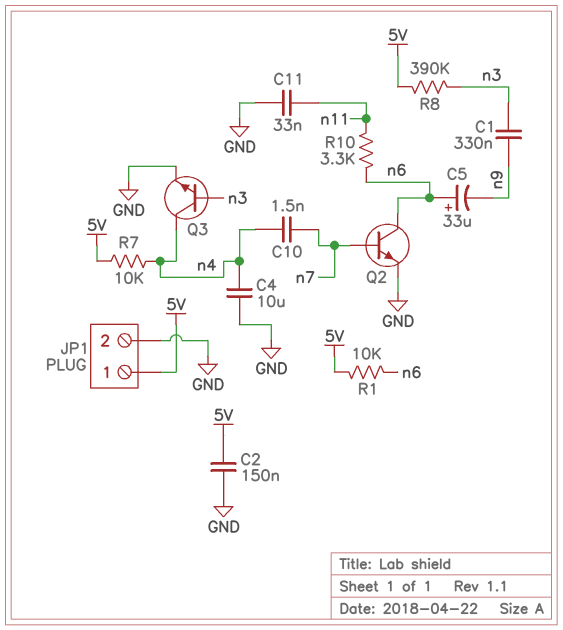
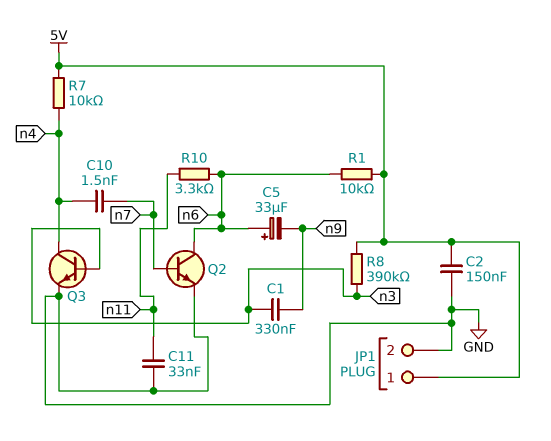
C4: 10uF (GND, n4) -> none

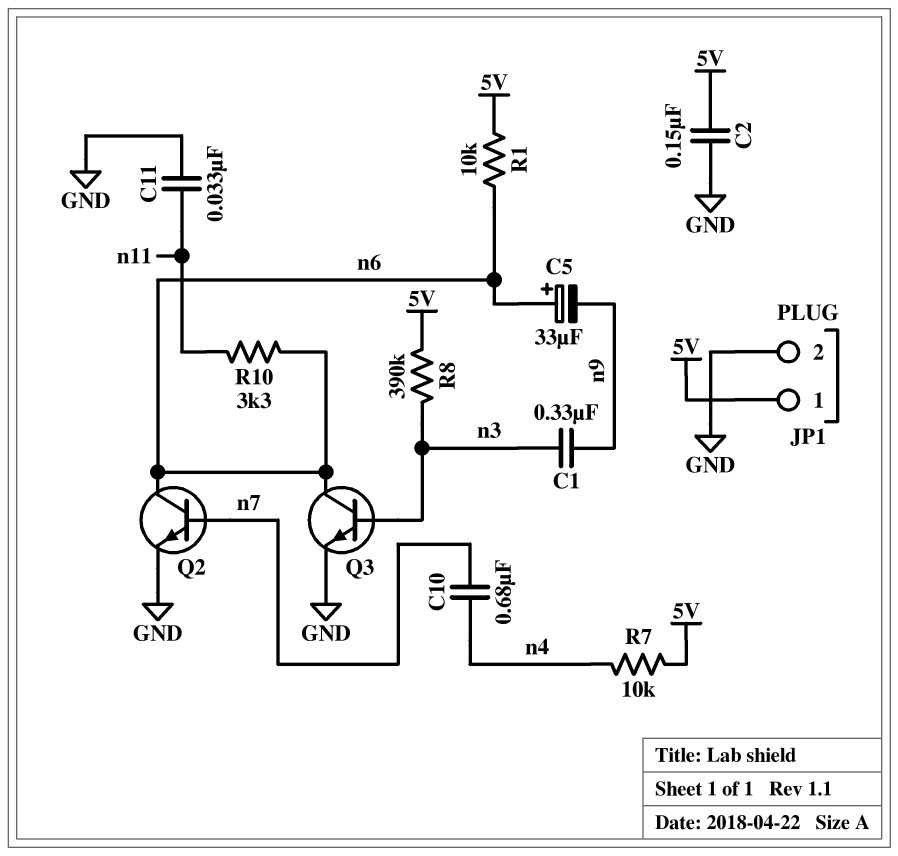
C10: 1.5nF (n4, n7) -> 680nF (n4, n7)
Q3: NPN (B n3, C n4, E GND) -> NPN (B n3, C n6, E GND)

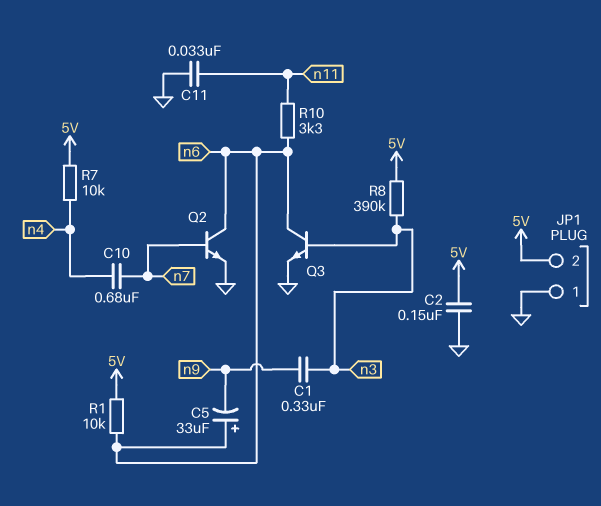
JP1 pin 1: 5V -> GND
JP1 pin 2: GND -> 5V

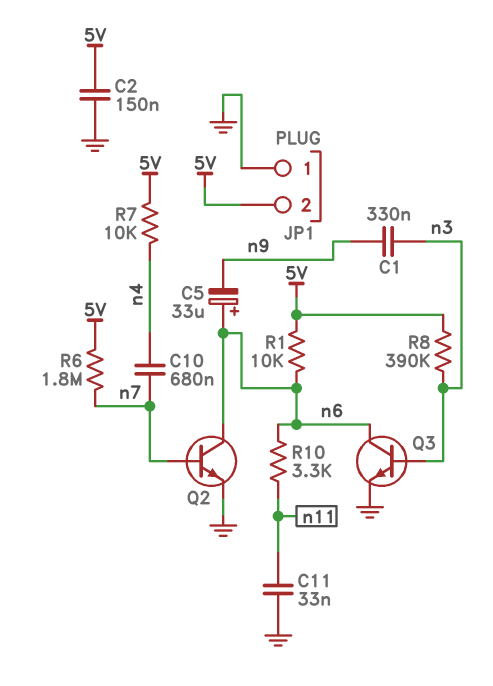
R6: none -> 1.8M (5V, n7)

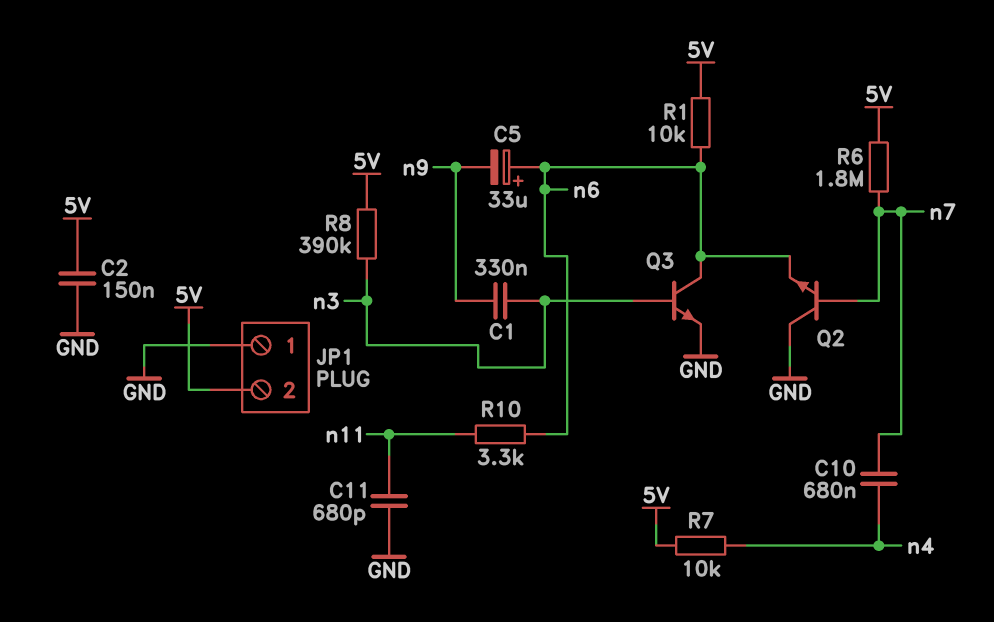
C11: 33nF (GND, n11) -> 680pF (GND, n11)
Q2: NPN (B n7, C n6, E GND) -> NPN (B n7, C GND, E n6)

